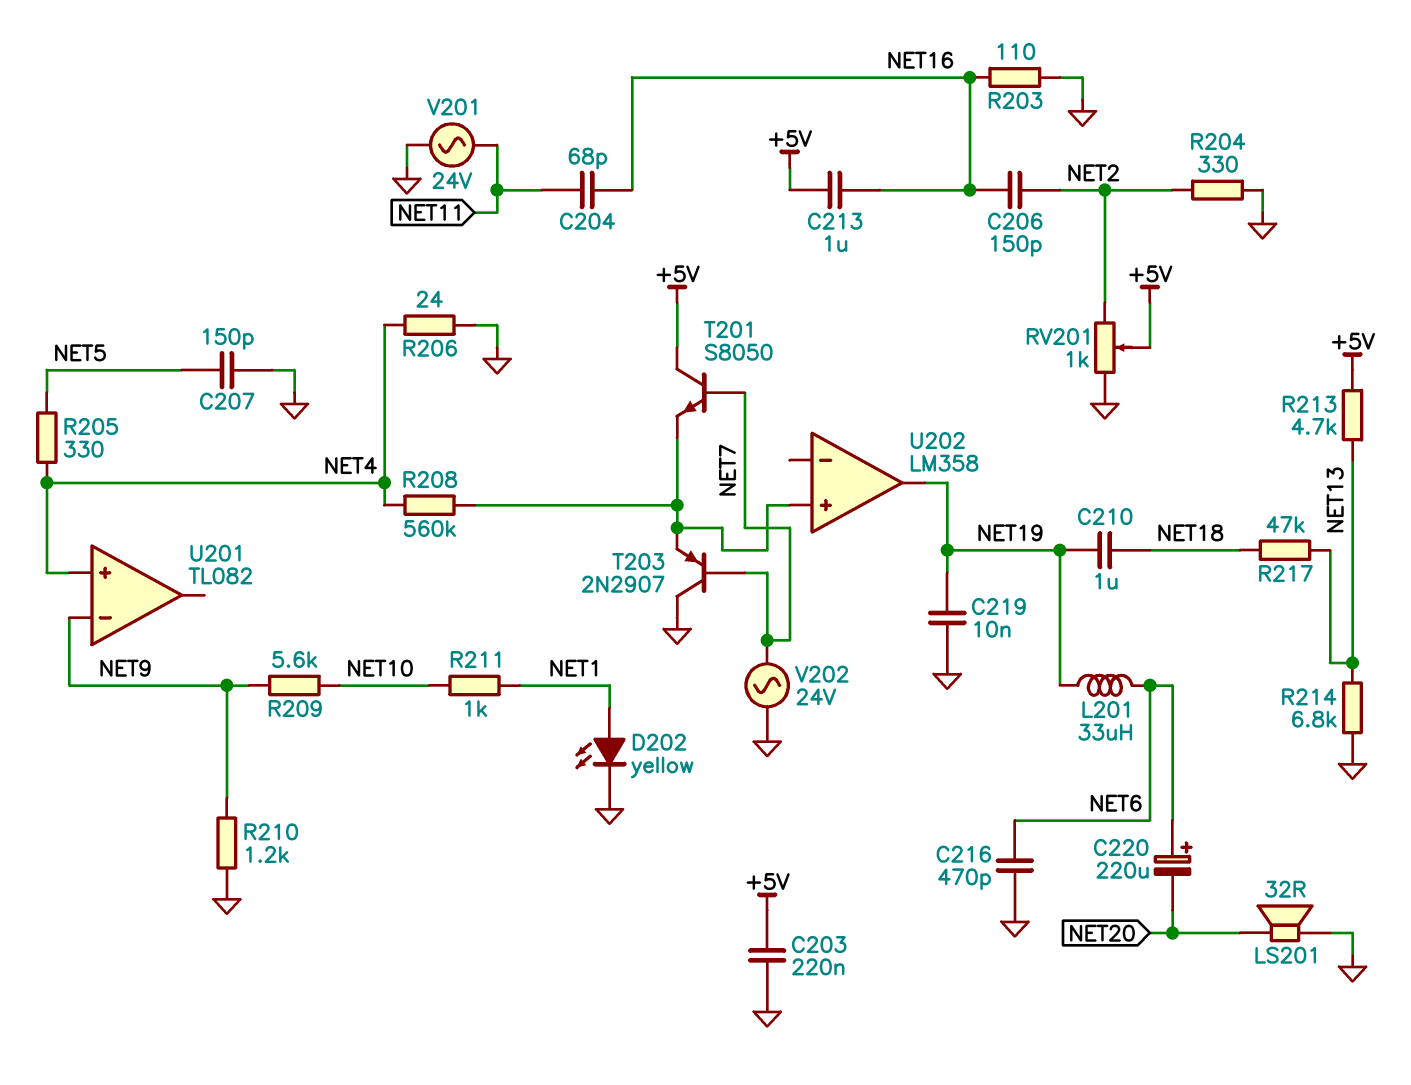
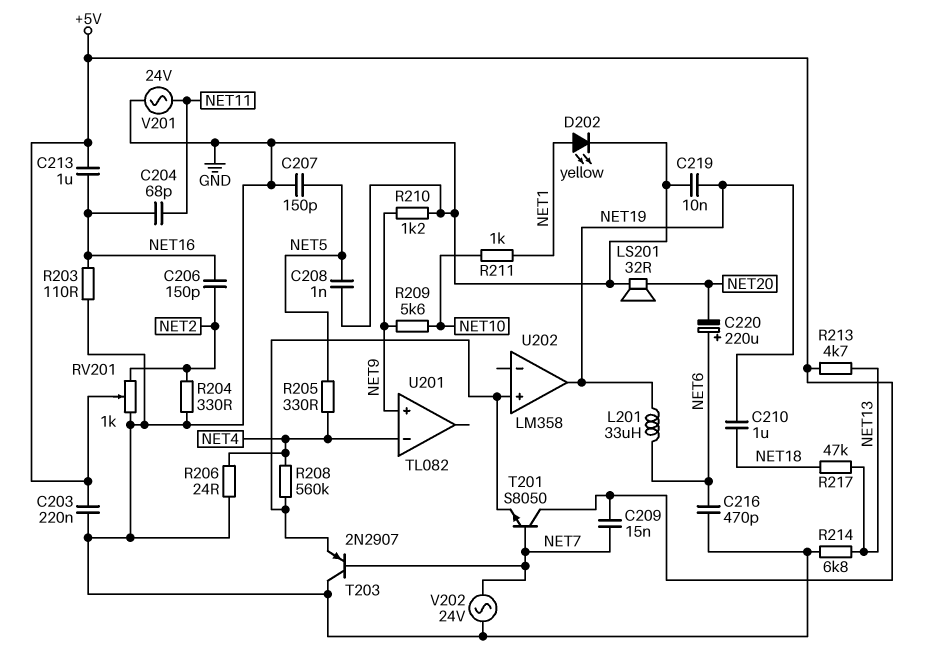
C208: none -> 1nF (GND, NET5)
C209: none -> 15nF (+5V, NET7)
U201 pin in+: NET4 -> NET9
U201 pin in-: NET9 -> NET4

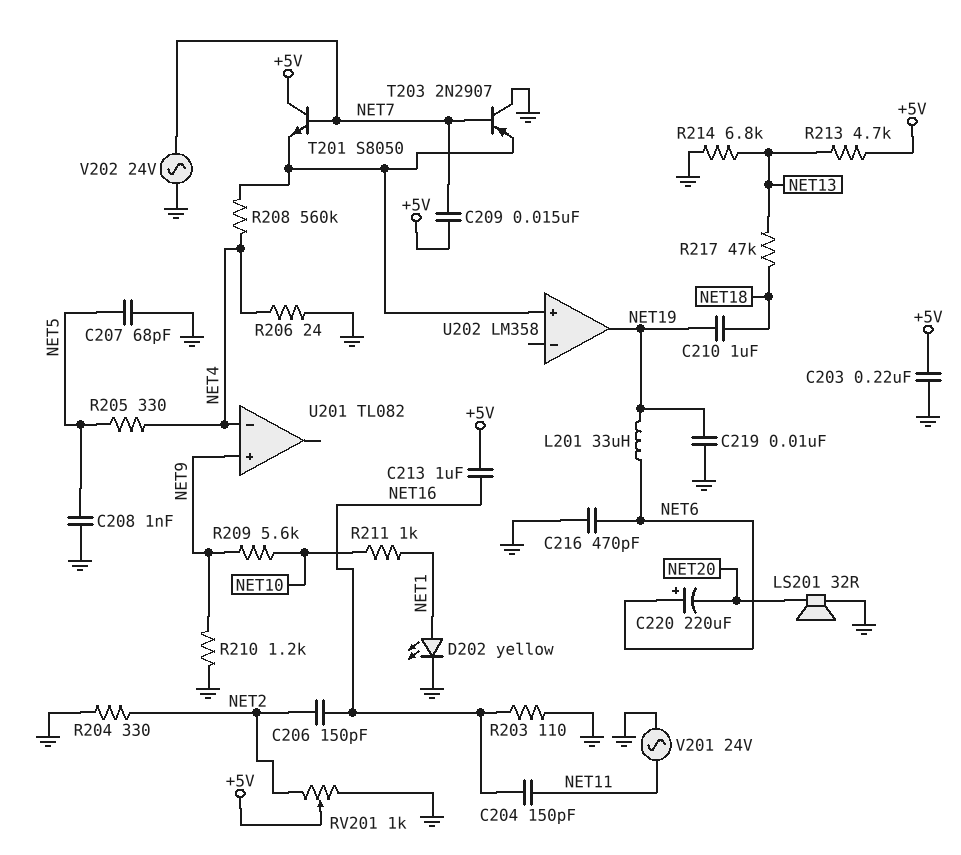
C204: 68pF (NET11, NET16) -> 150pF (NET11, NET16)
C207: 150pF (GND, NET5) -> 68pF (GND, NET5)

